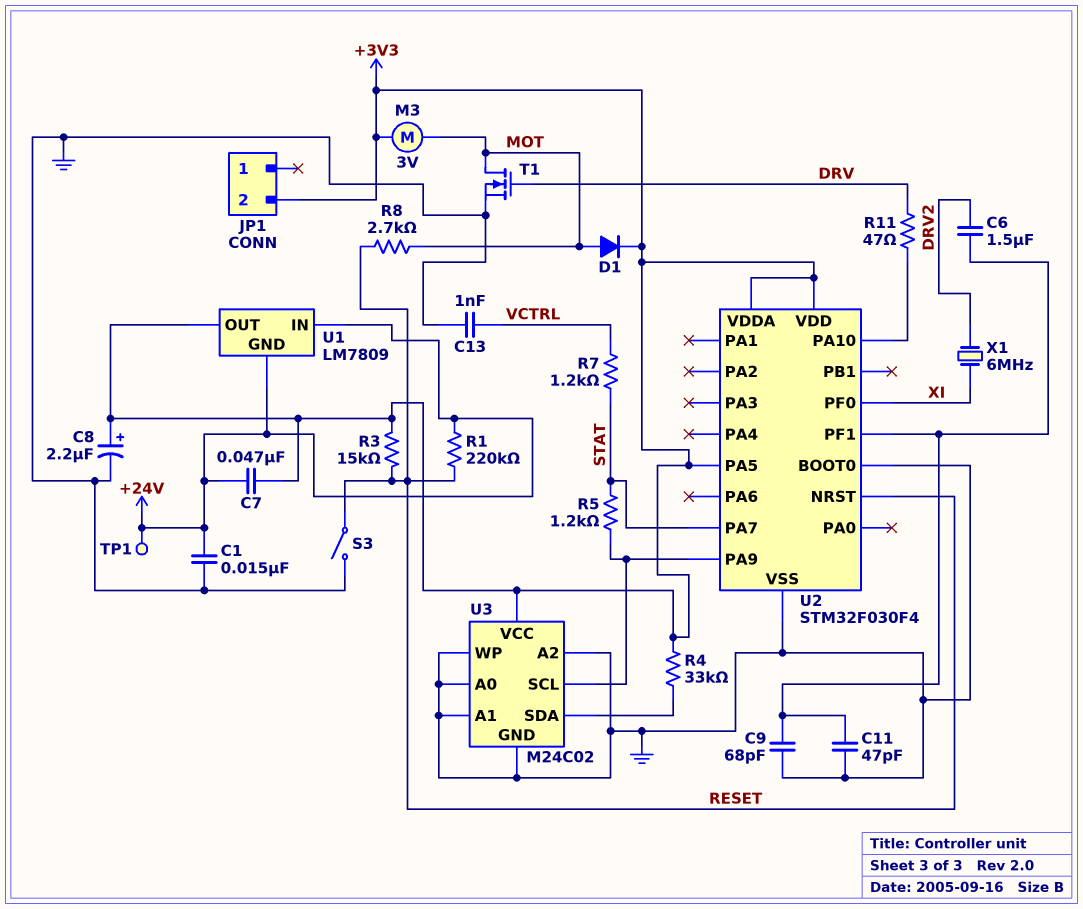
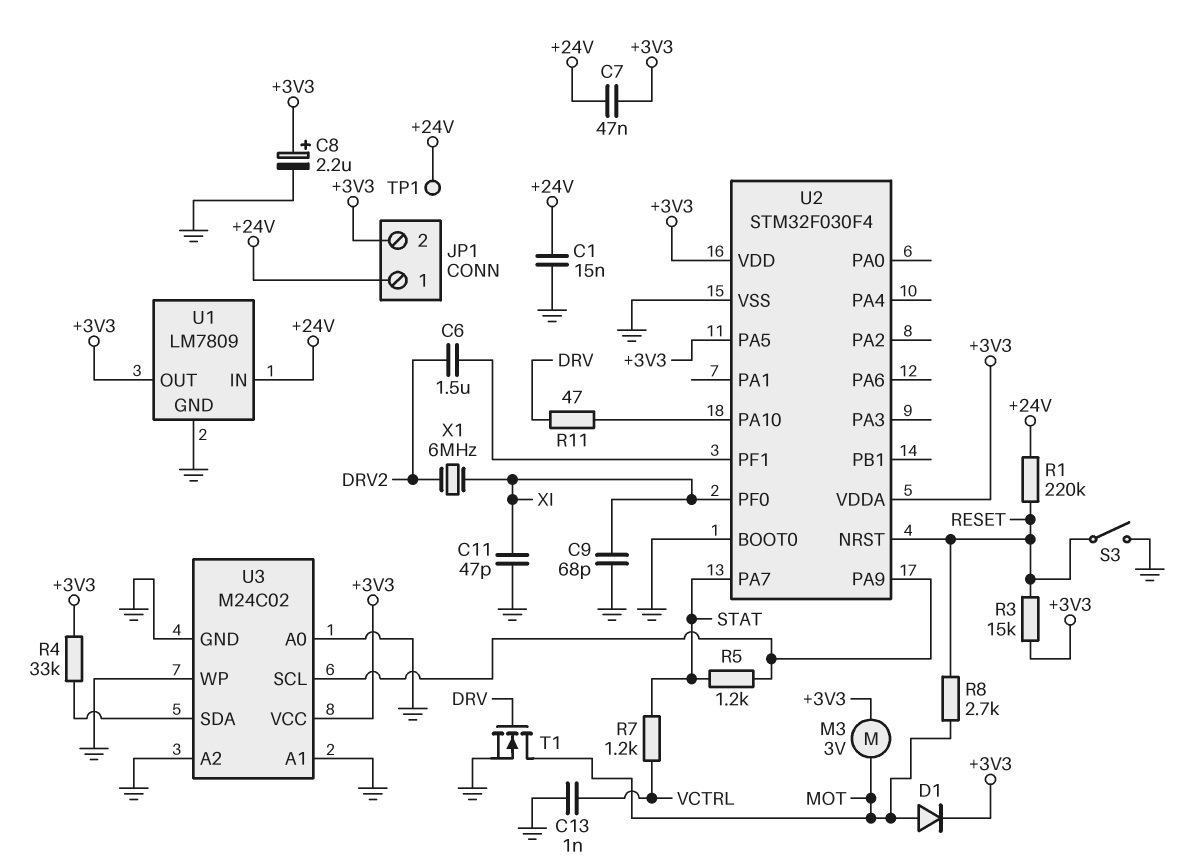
C9: 68pF (GND, U2/PF1) -> 68pF (GND, XI)
C11: 47pF (GND, U2/PF1) -> 47pF (GND, XI)
JP1 pin 1: none -> +24V
U1 pin GND: +24V -> GND

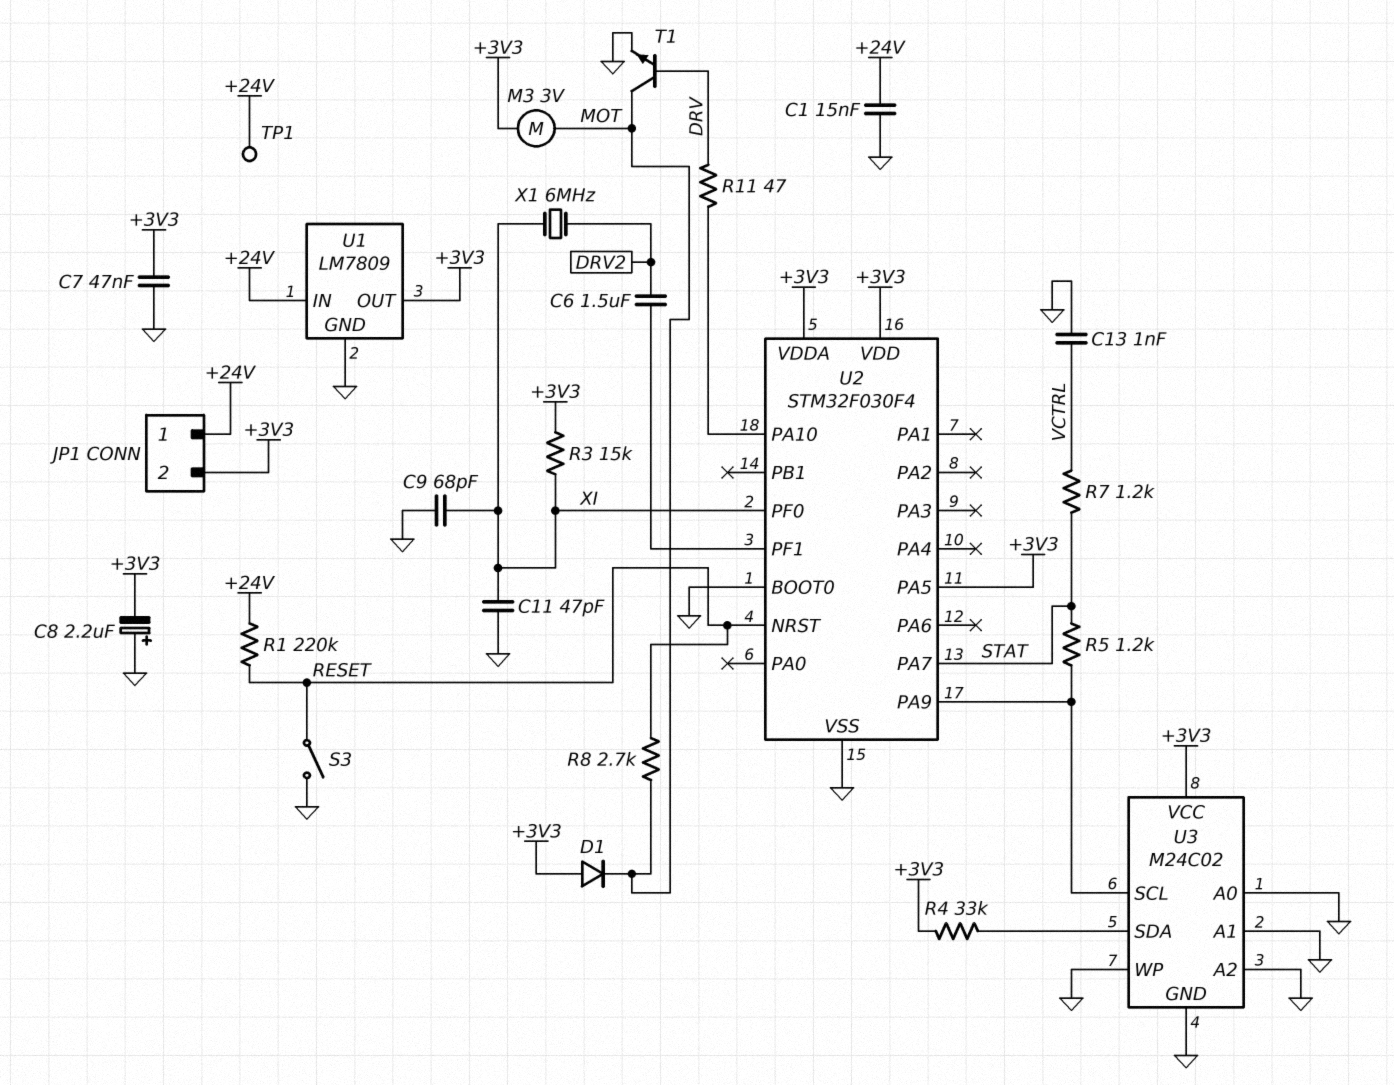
C7: 47nF (+3V3, +24V) -> 47nF (+3V3, GND)
C8: 2.2uF (plus +3V3, minus GND) -> 2.2uF (plus GND, minus +3V3)
D1: diode (A MOT, K +3V3) -> diode (A +3V3, K MOT)
R3: 15k (+3V3, RESET) -> 15k (+3V3, XI)
T1: NMOS (G DRV, D MOT, S GND) -> NPN (B DRV, C MOT, E GND)

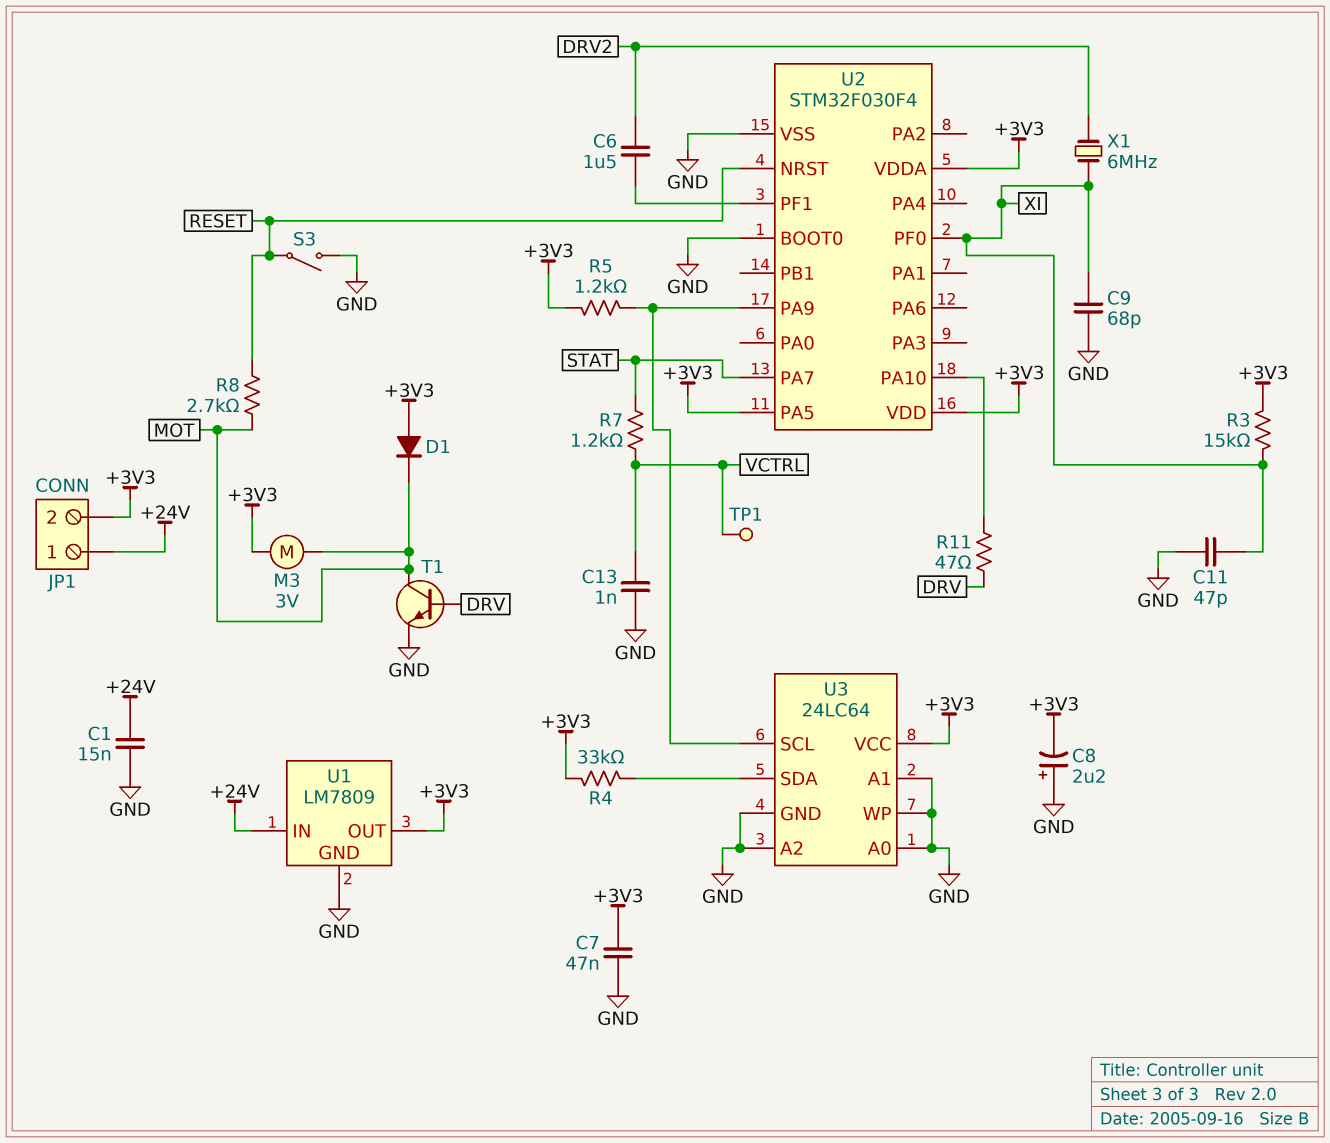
R1: 220k (+24V, RESET) -> none
R5: 1.2k (STAT, U2/PA9) -> 1.2k (+3V3, U2/PA9)
TP1: test point (+24V) -> test point (VCTRL)
U3: M24C02 -> 24LC64

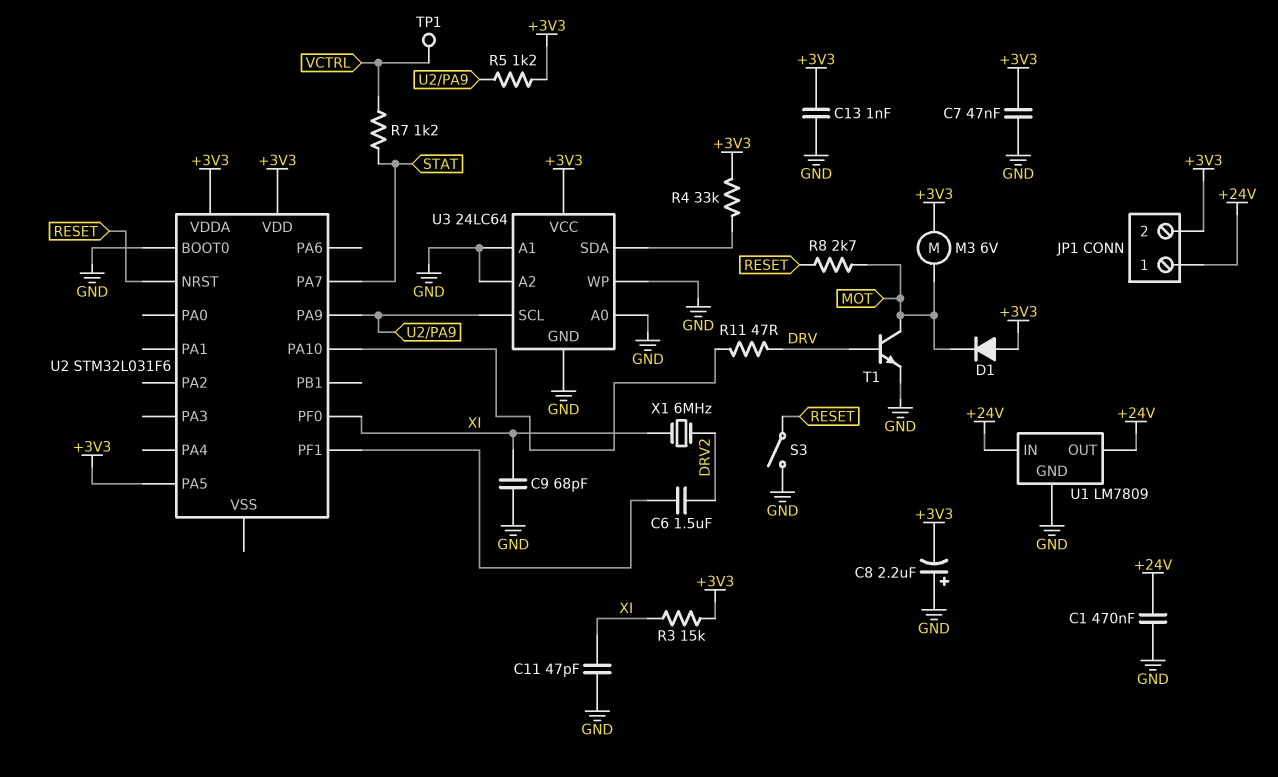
C1: 15nF (+24V, GND) -> 470nF (+24V, GND)
C13: 1nF (GND, VCTRL) -> 1nF (+3V3, GND)
M3: motor 3V (+3V3, MOT) -> motor 6V (+3V3, MOT)
U1 pin OUT: +3V3 -> +24V
U2: STM32F030F4 -> STM32L031F6
U2 pin VSS: GND -> none

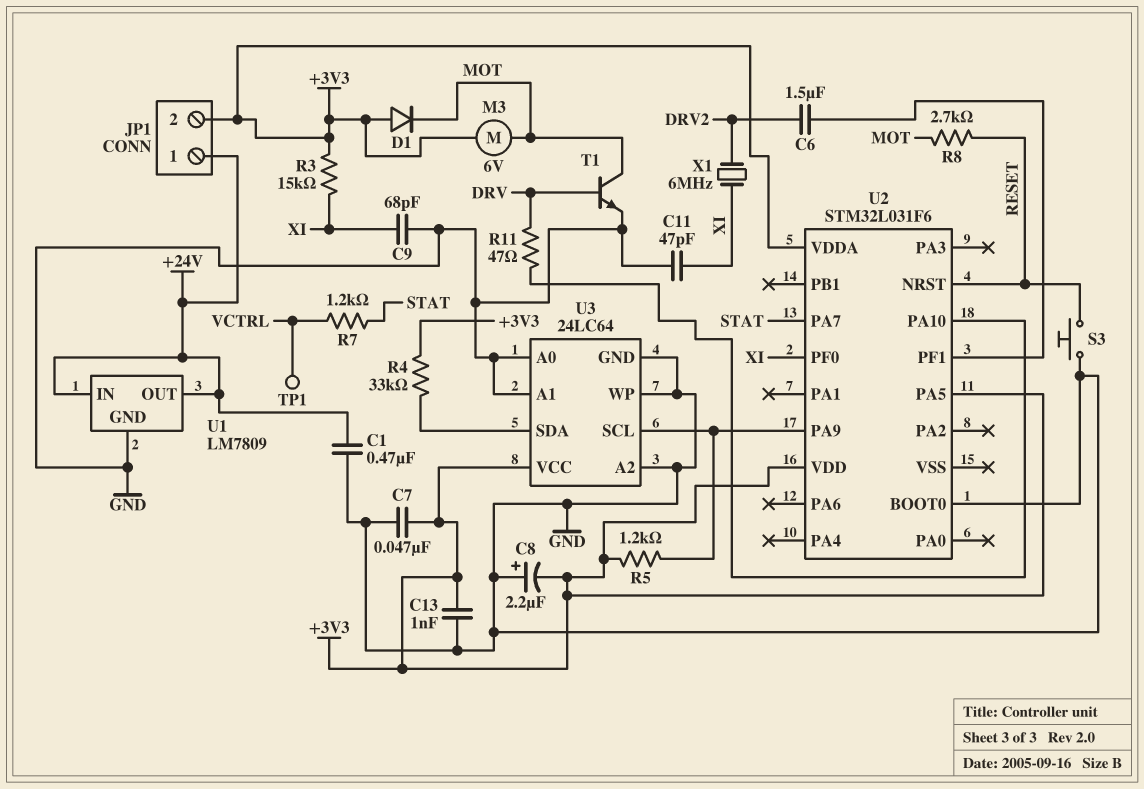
S3: switch (GND, RESET) -> button (GND, RESET)

